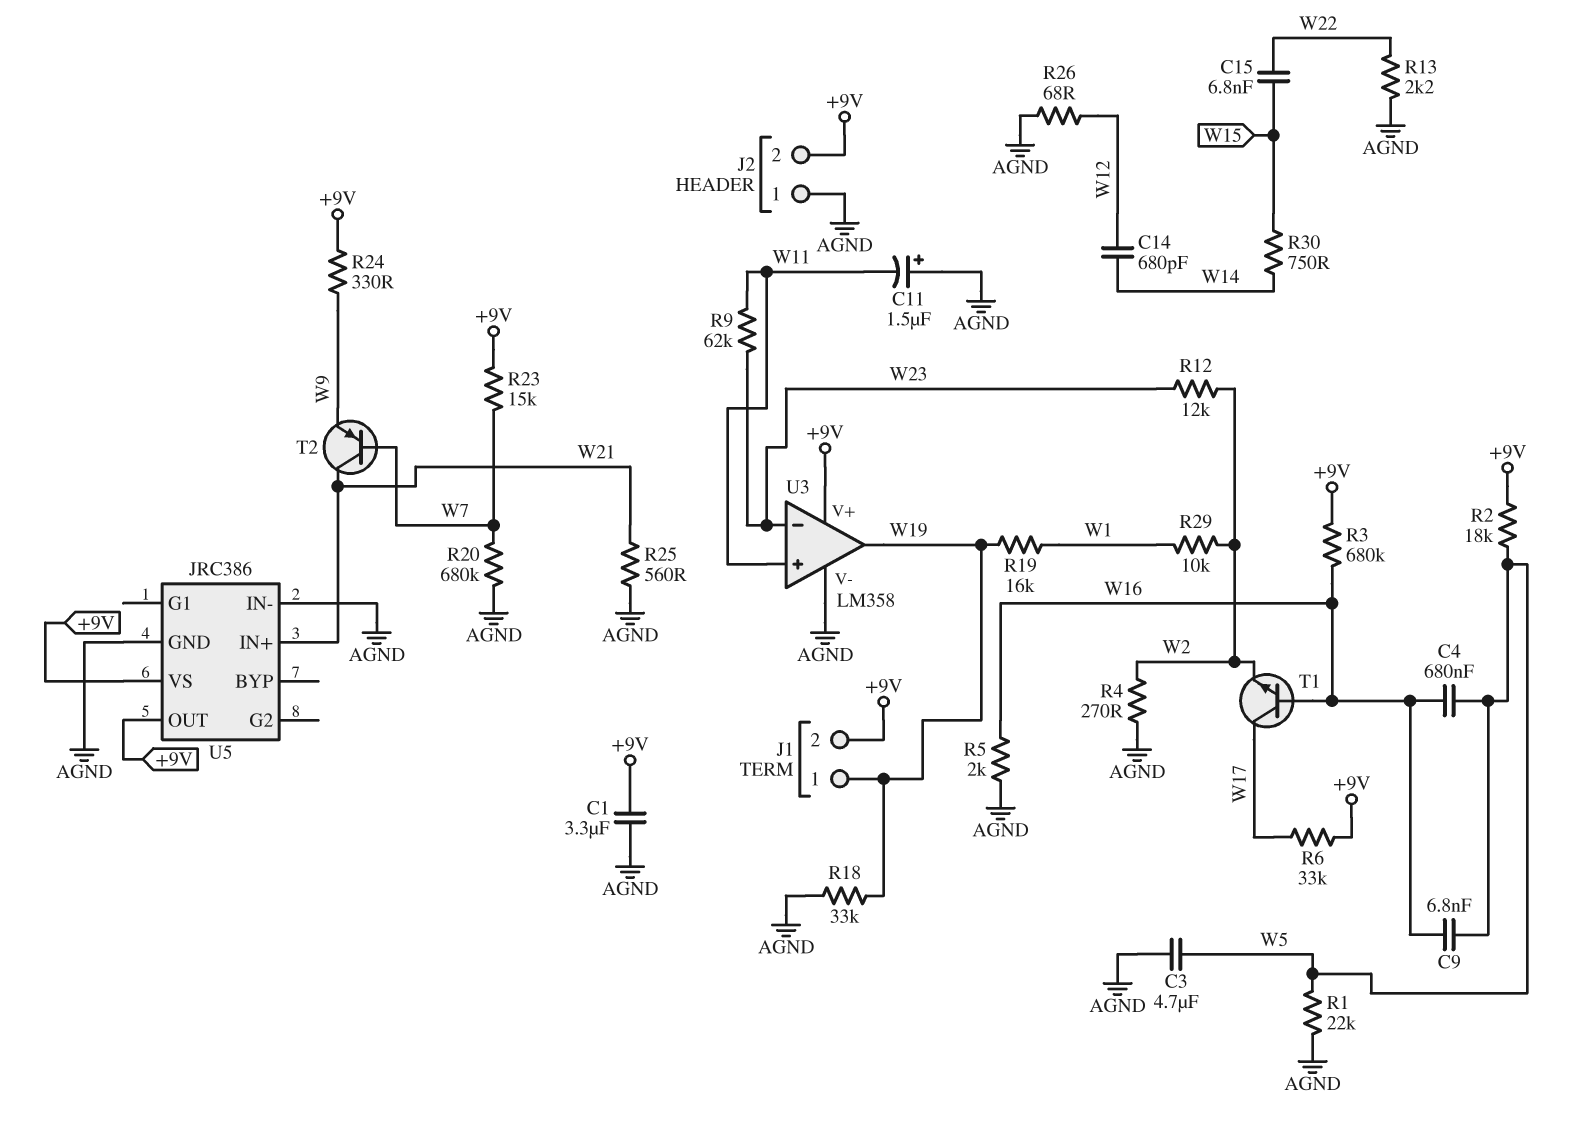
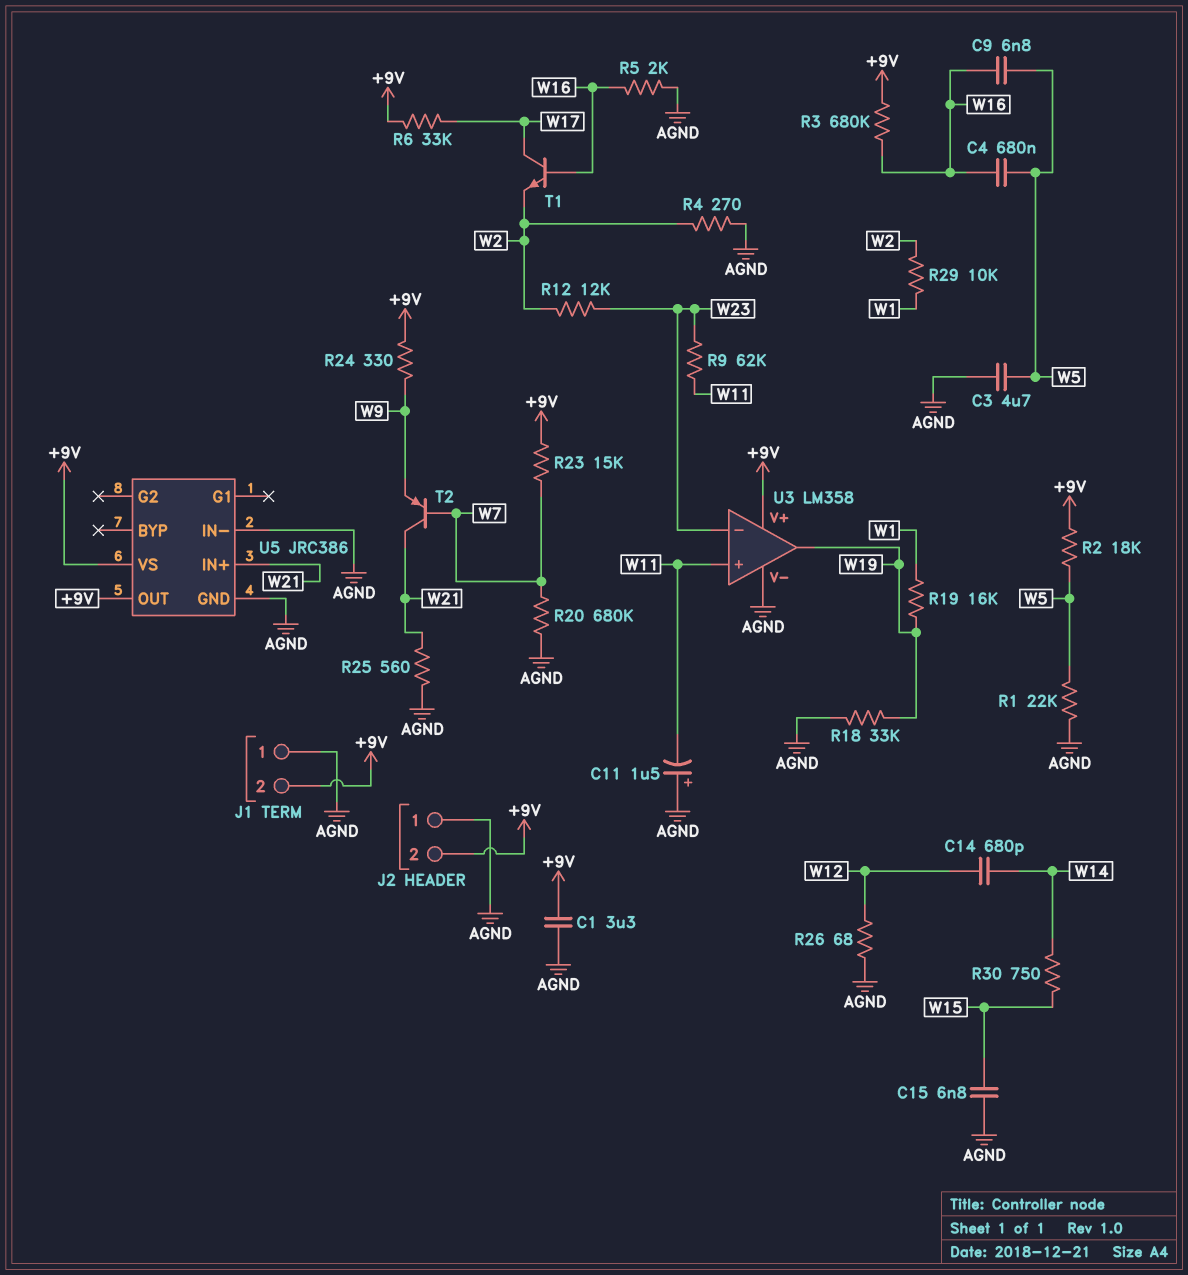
C15: 6.8nF (W15, W22) -> 6.8nF (AGND, W15)
J1 pin 1: W19 -> AGND
R13: 2.2k (AGND, W22) -> none

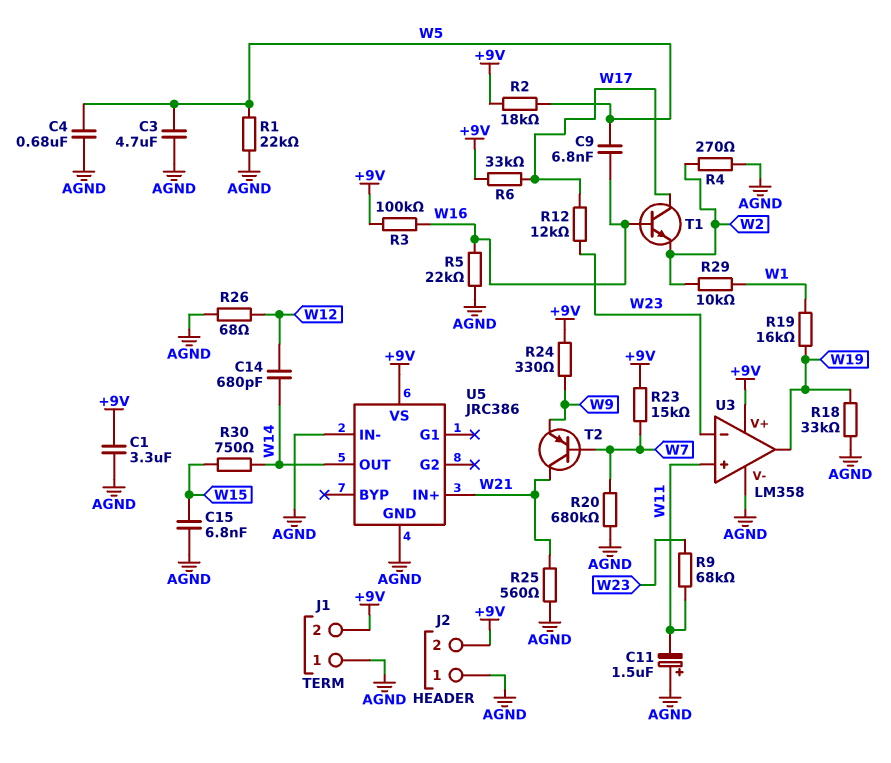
C4: 680nF (W5, W16) -> 680nF (AGND, W5)
R3: 680k (+9V, W16) -> 100k (+9V, W16)
R5: 2k (AGND, W16) -> 22k (AGND, W16)
R9: 62k (W11, W23) -> 68k (W11, W23)
R12: 12k (W2, W23) -> 12k (W17, W23)
U5 pin OUT: +9V -> W14

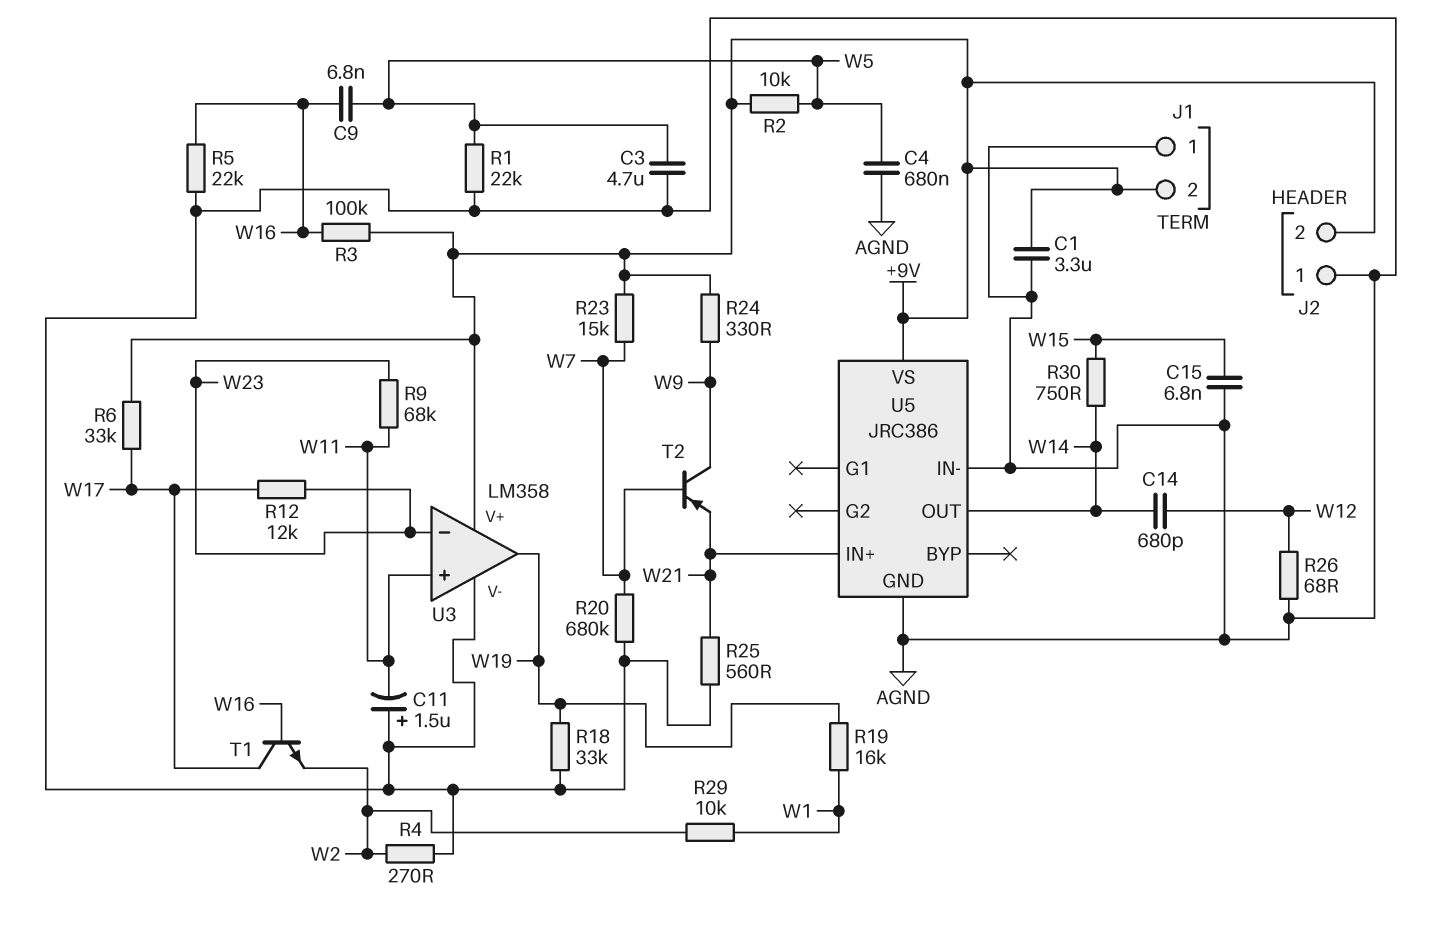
R2: 18k (+9V, W5) -> 10k (+9V, W5)
T2: PNP (B W7, C W21, E W9) -> PNP (B W7, C W9, E W21)

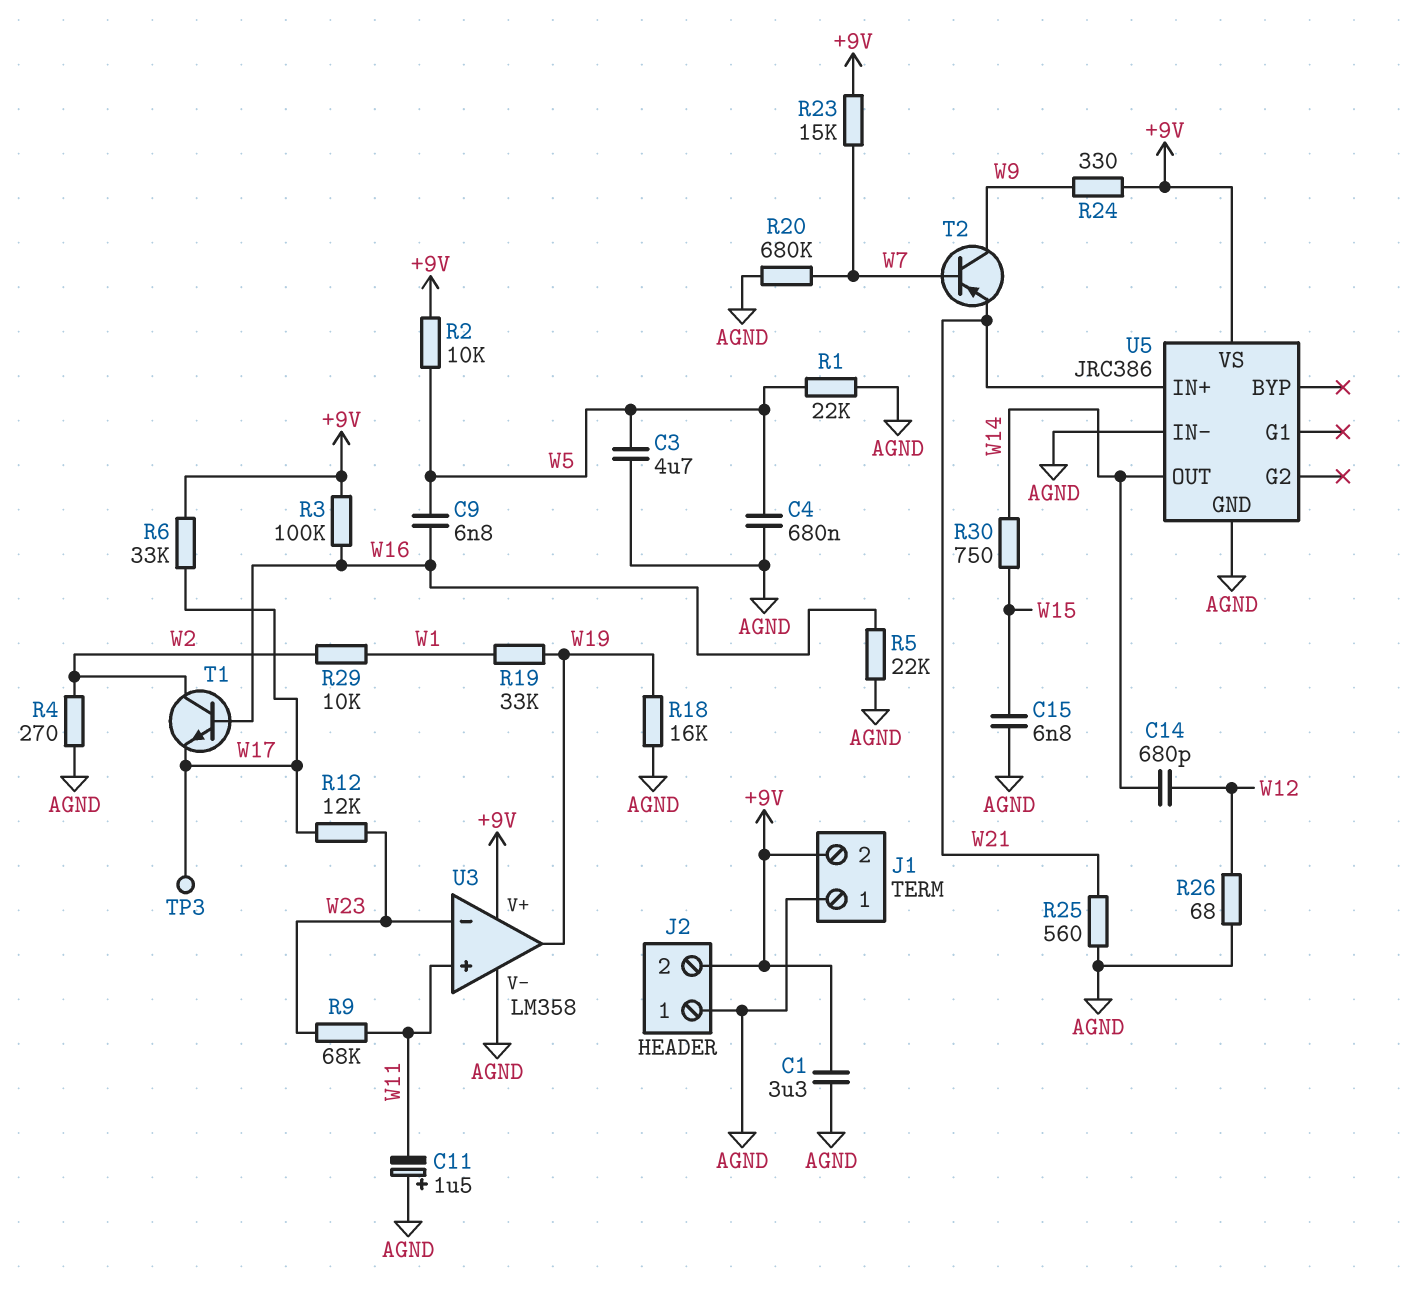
R18: 33k (AGND, W19) -> 16k (AGND, W19)
R19: 16k (W1, W19) -> 33k (W1, W19)
T1: NPN (B W16, C W17, E W2) -> NPN (B W16, C W2, E W17)
TP3: none -> test point (W17)

